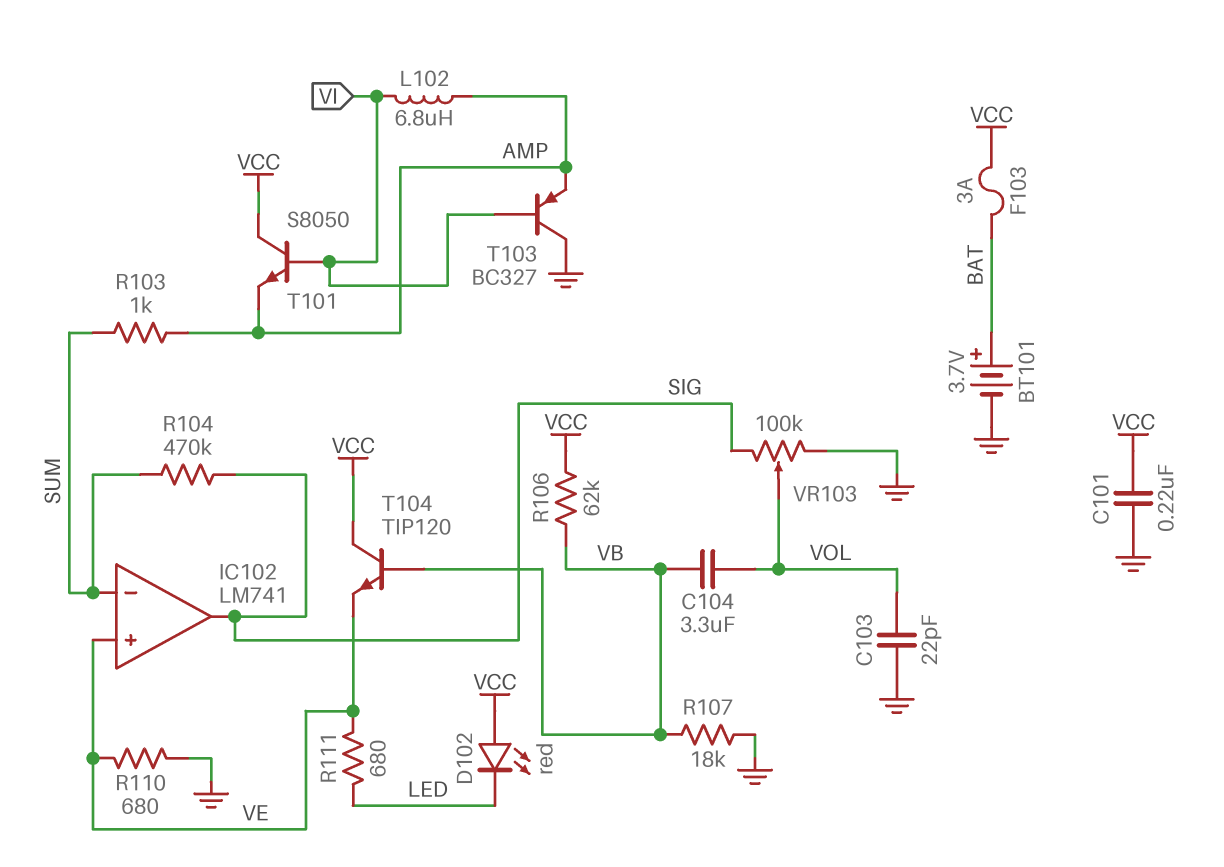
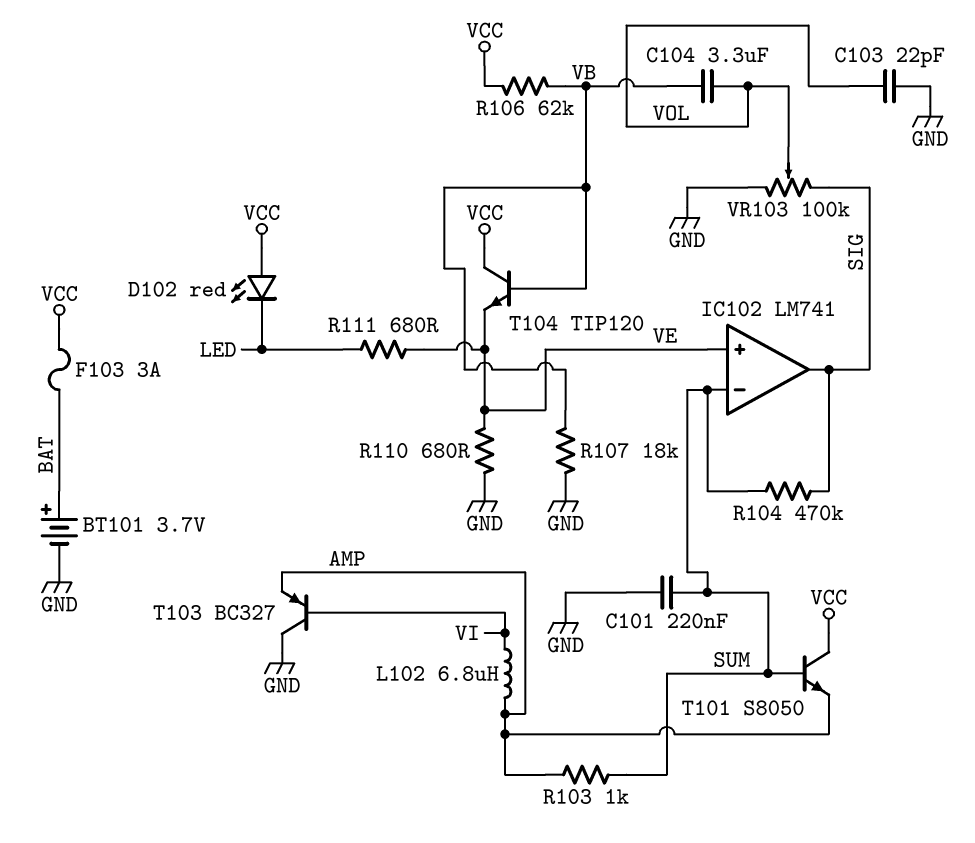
C101: 220nF (GND, VCC) -> 220nF (GND, SUM)
T101: NPN S8050 (B VI, C VCC, E AMP) -> NPN S8050 (B SUM, C VCC, E AMP)

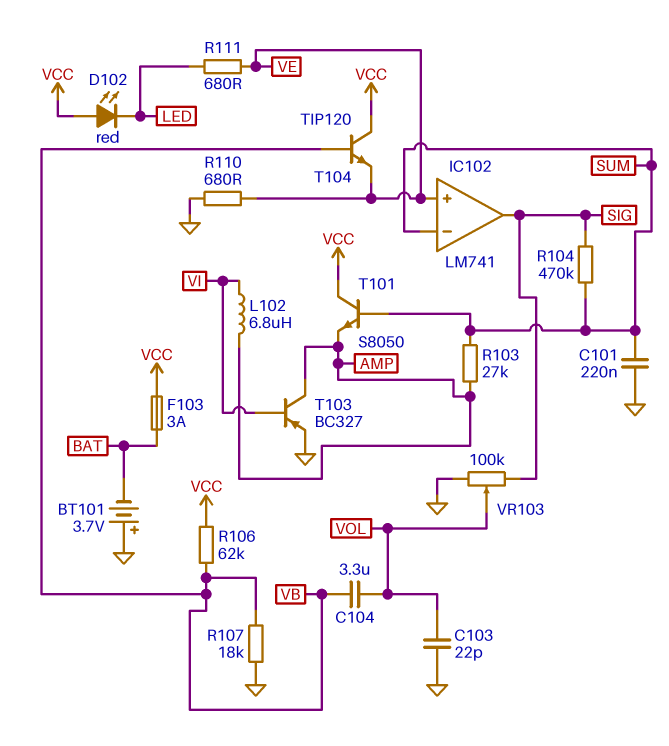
BT101: 3.7V (plus BAT, minus GND) -> 3.7V (plus GND, minus BAT)
R103: 1k (AMP, SUM) -> 27k (AMP, SUM)
T103: PNP BC327 (B VI, C GND, E AMP) -> PNP BC327 (B VI, C AMP, E GND)

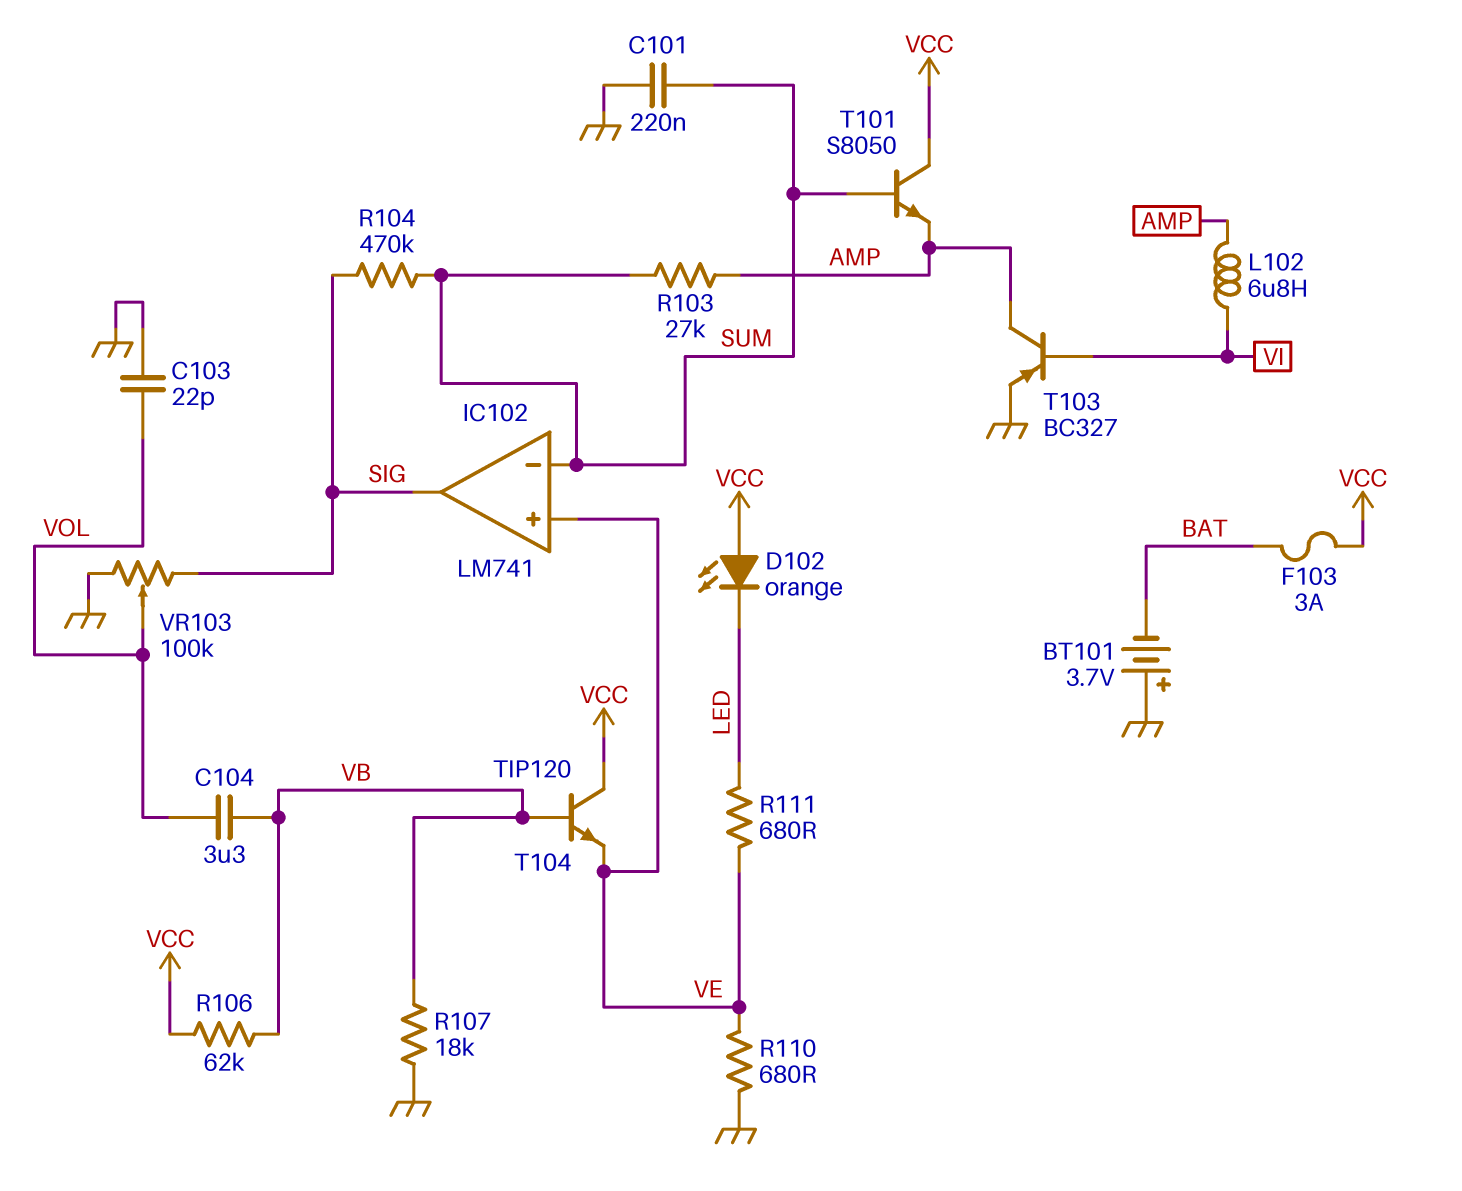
D102: LED red (A VCC, K LED) -> LED orange (A VCC, K LED)

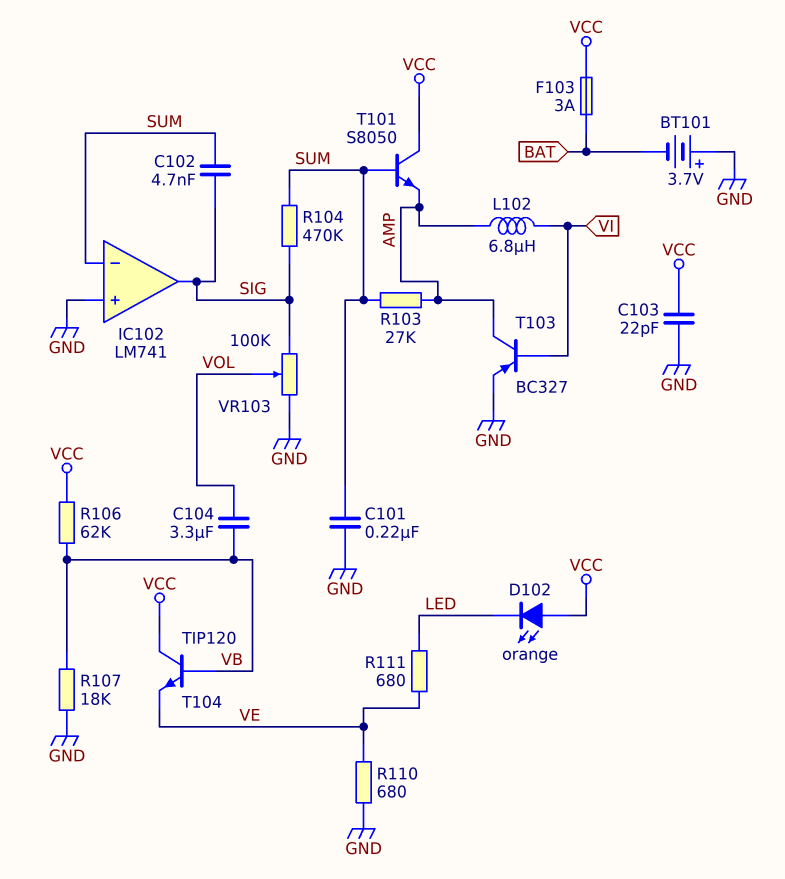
C102: none -> 4.7nF (SIG, SUM)
C103: 22pF (GND, VOL) -> 22pF (GND, VCC)
IC102 pin in+: VE -> GND

